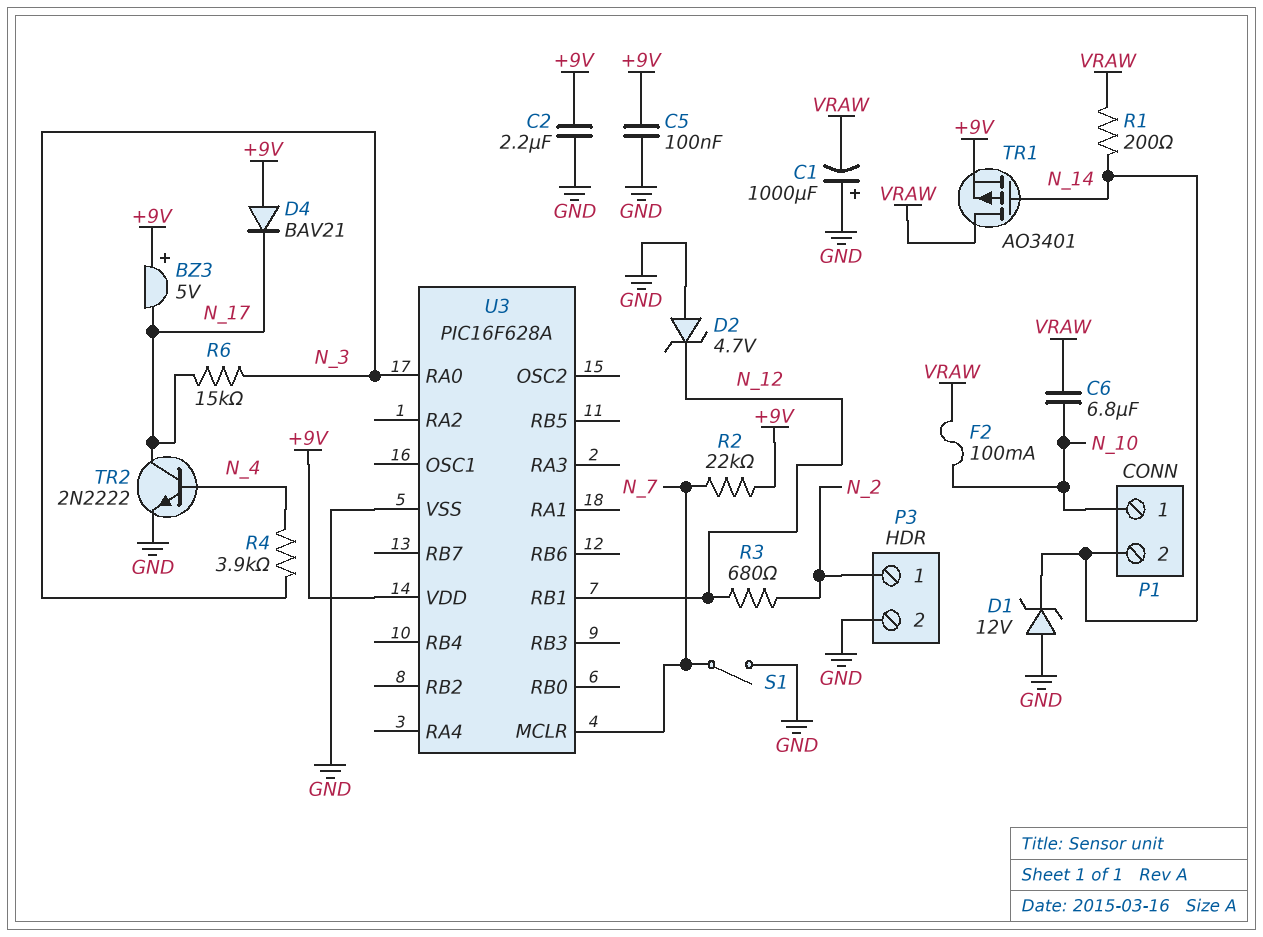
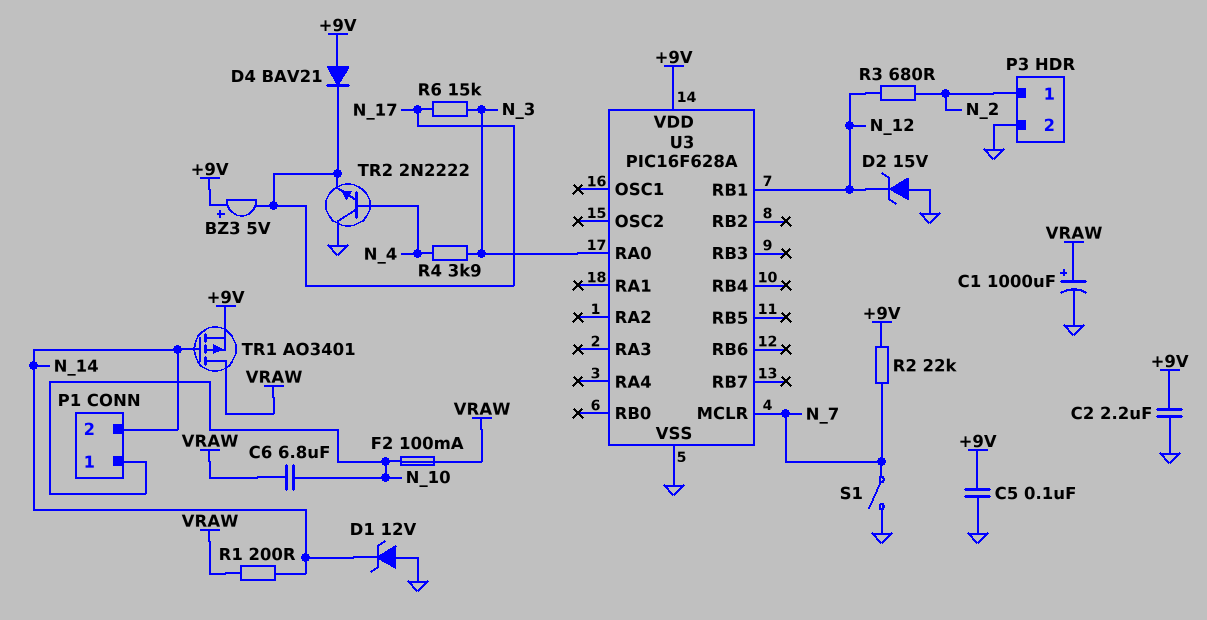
C1: 1000uF (plus GND, minus VRAW) -> 1000uF (plus VRAW, minus GND)
D2: zener 4.7V (A GND, K N_12) -> zener 15V (A GND, K N_12)
TR2: NPN 2N2222 (B N_4, C N_17, E GND) -> NPN 2N2222 (B N_4, C GND, E N_17)

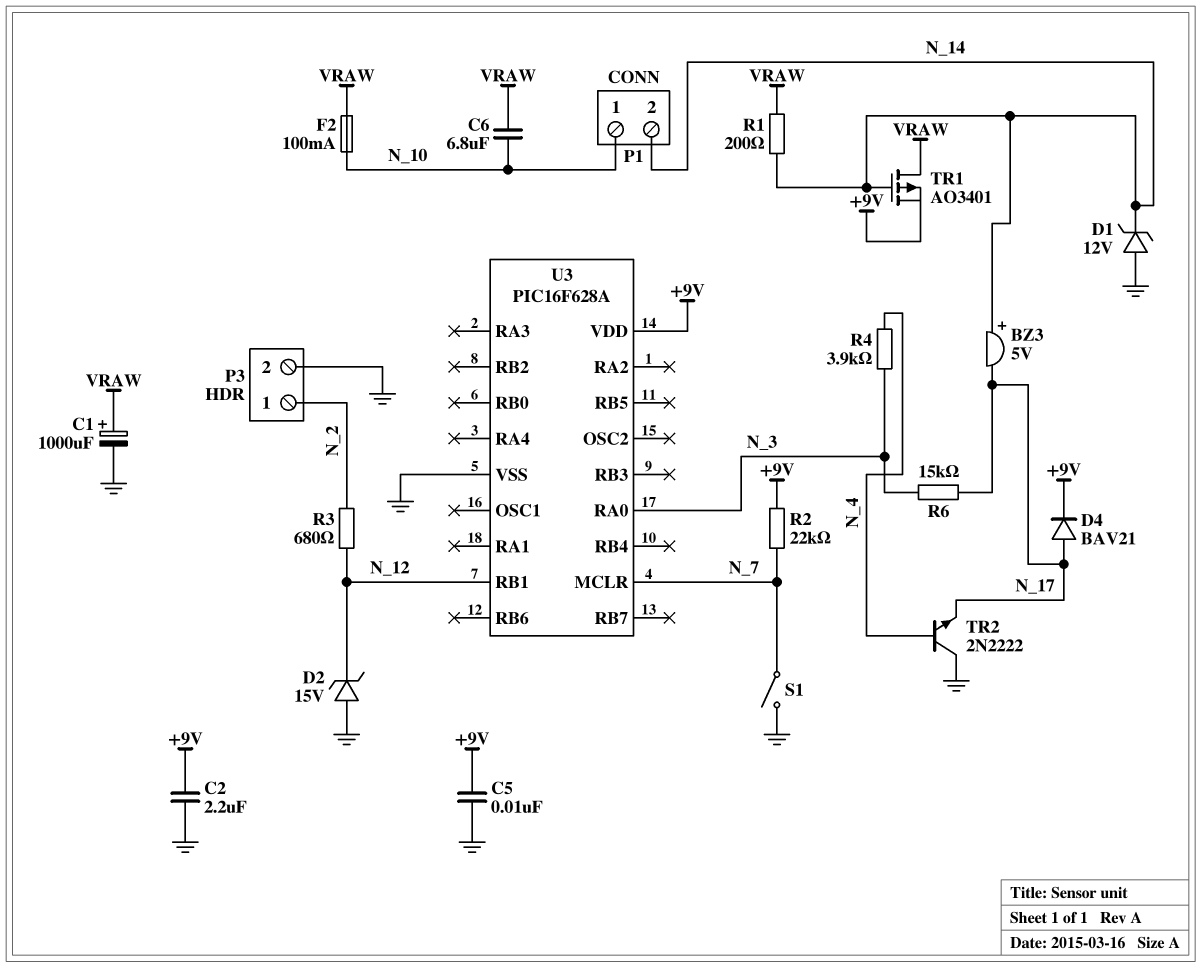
BZ3: buzzer 5V (plus +9V, minus N_17) -> buzzer 5V (plus N_14, minus N_17)
C5: 100nF (+9V, GND) -> 10nF (+9V, GND)
D4: diode BAV21 (A +9V, K N_17) -> diode BAV21 (A N_17, K +9V)

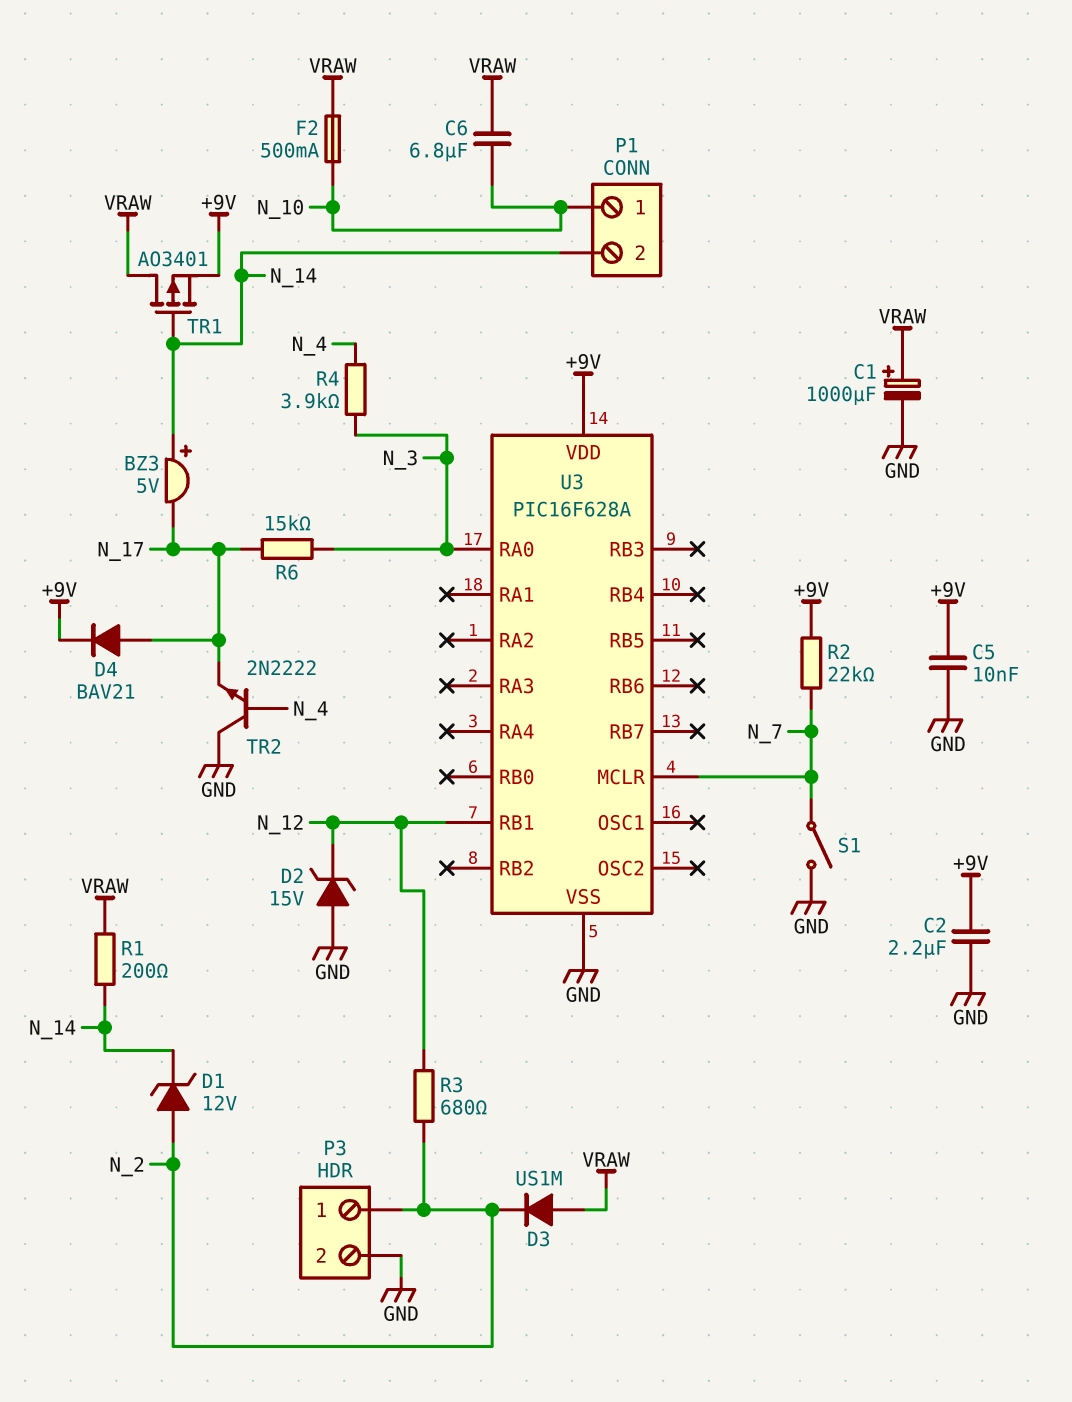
D1: zener 12V (A GND, K N_14) -> zener 12V (A N_2, K N_14)
D3: none -> diode US1M (A VRAW, K N_2)
F2: 100mA (N_10, VRAW) -> 500mA (N_10, VRAW)

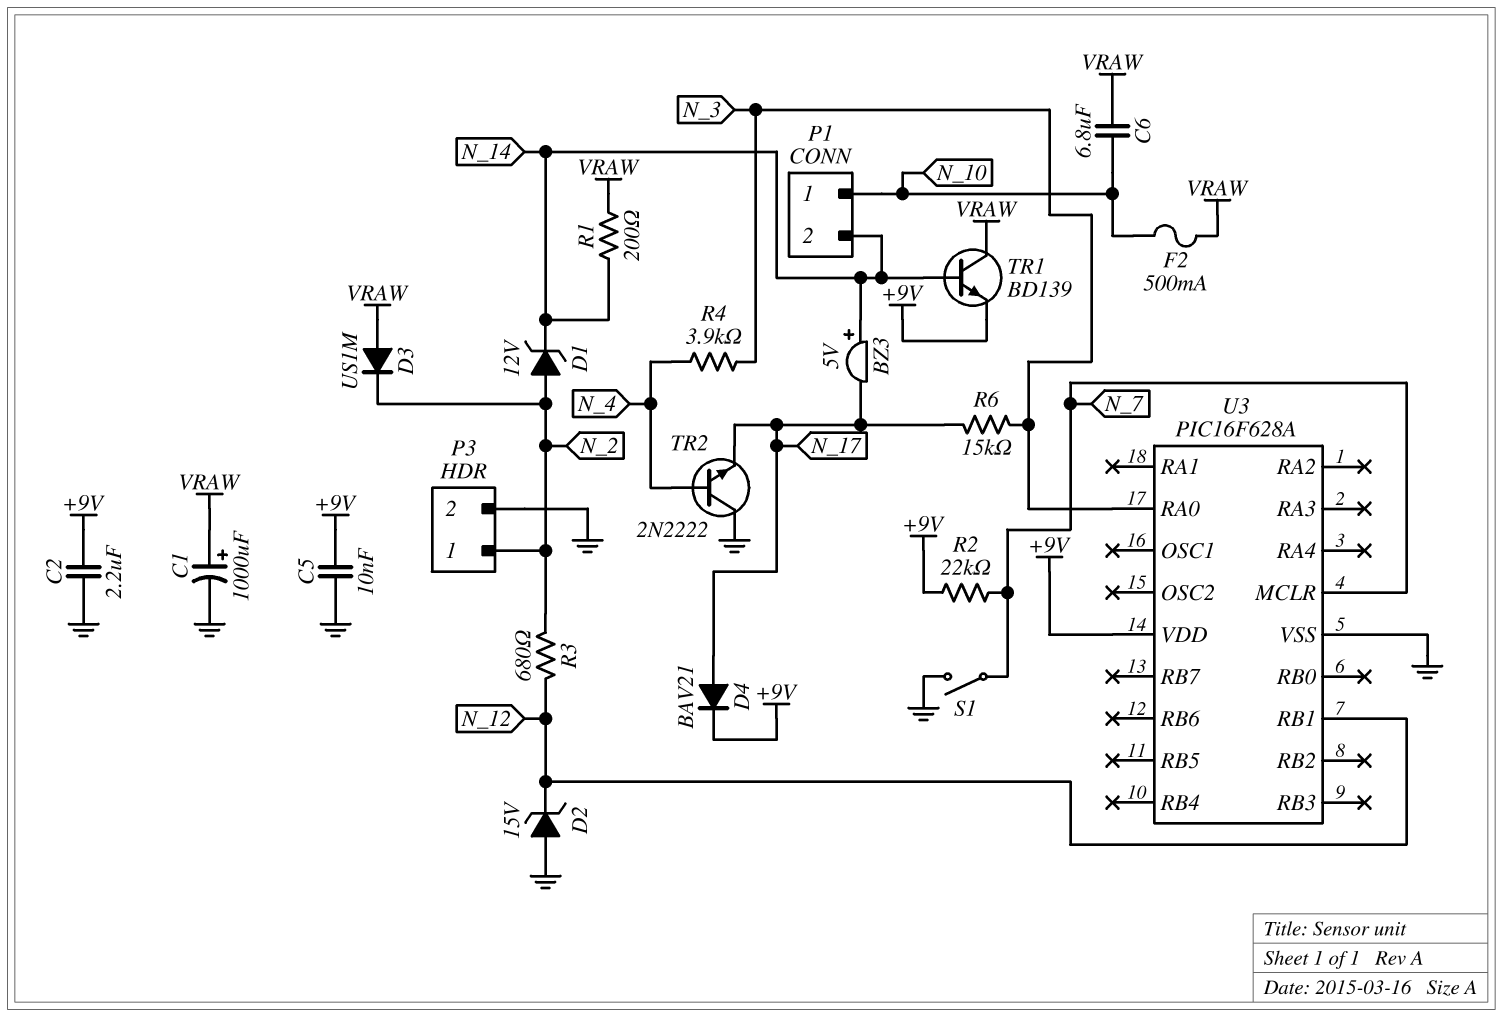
TR1: PMOS AO3401 (G N_14, D VRAW, S +9V) -> NPN BD139 (B N_14, C VRAW, E +9V)

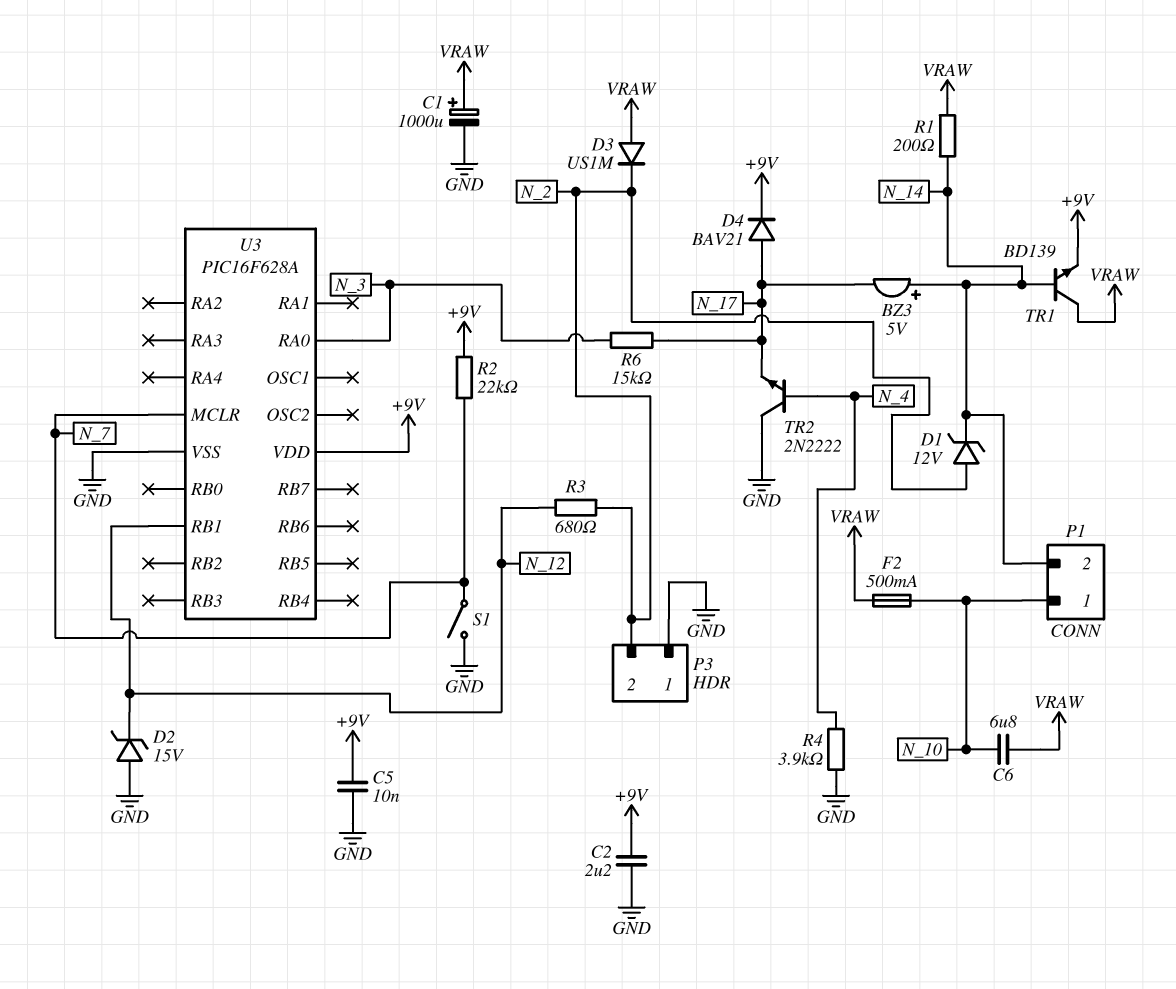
P3 pin 1: N_2 -> GND
P3 pin 2: GND -> N_2
R4: 3.9k (N_3, N_4) -> 3.9k (GND, N_4)

